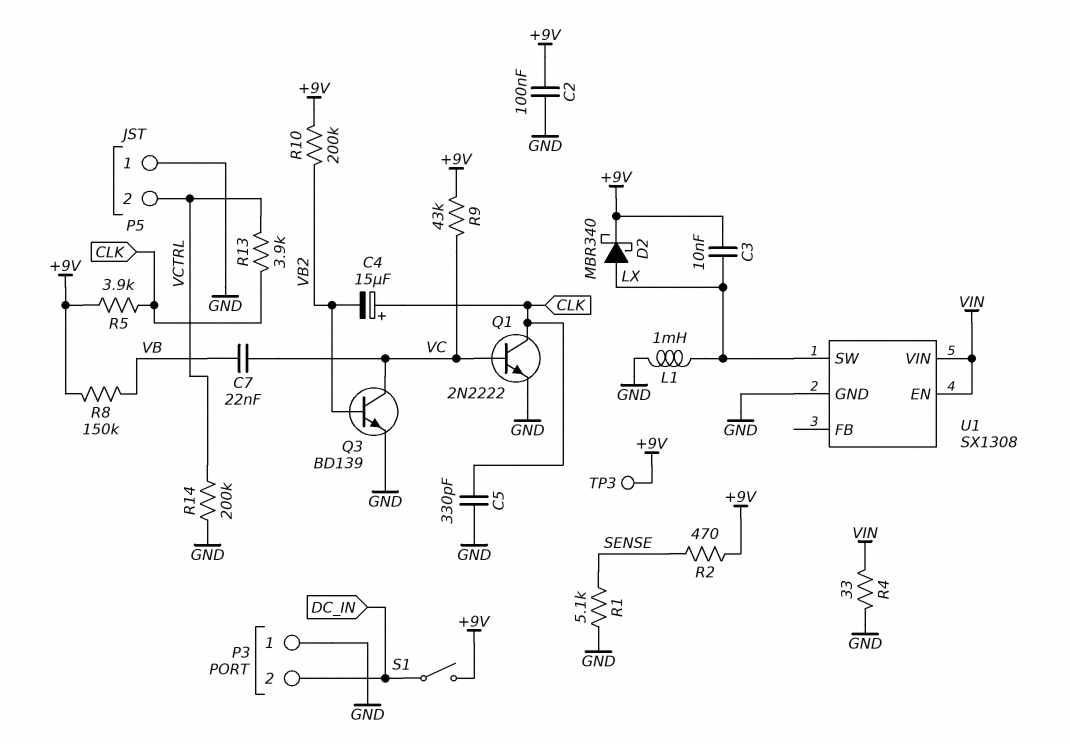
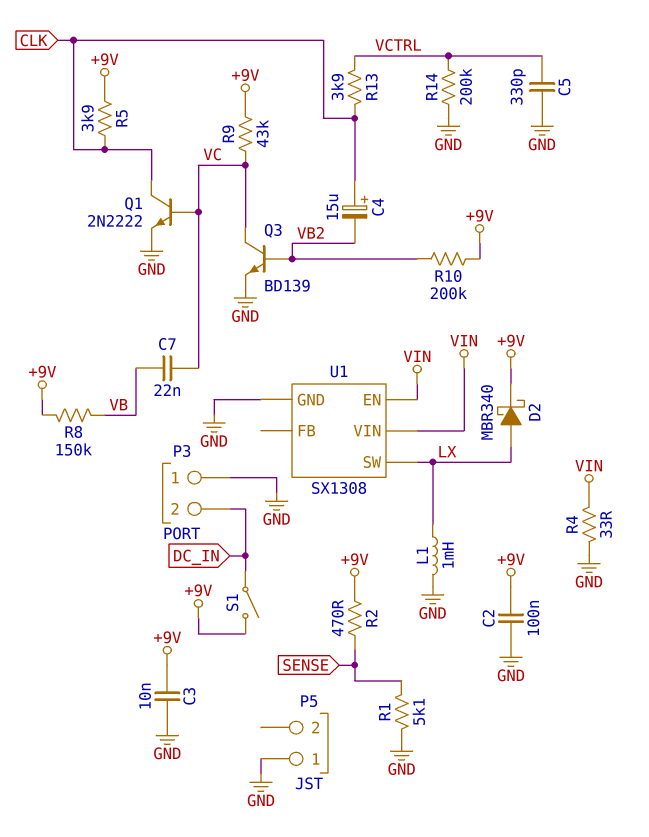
C3: 10nF (+9V, LX) -> 10nF (+9V, GND)
C5: 330pF (CLK, GND) -> 330pF (GND, VCTRL)
P5 pin 2: VCTRL -> none
TP3: test point (+9V) -> none

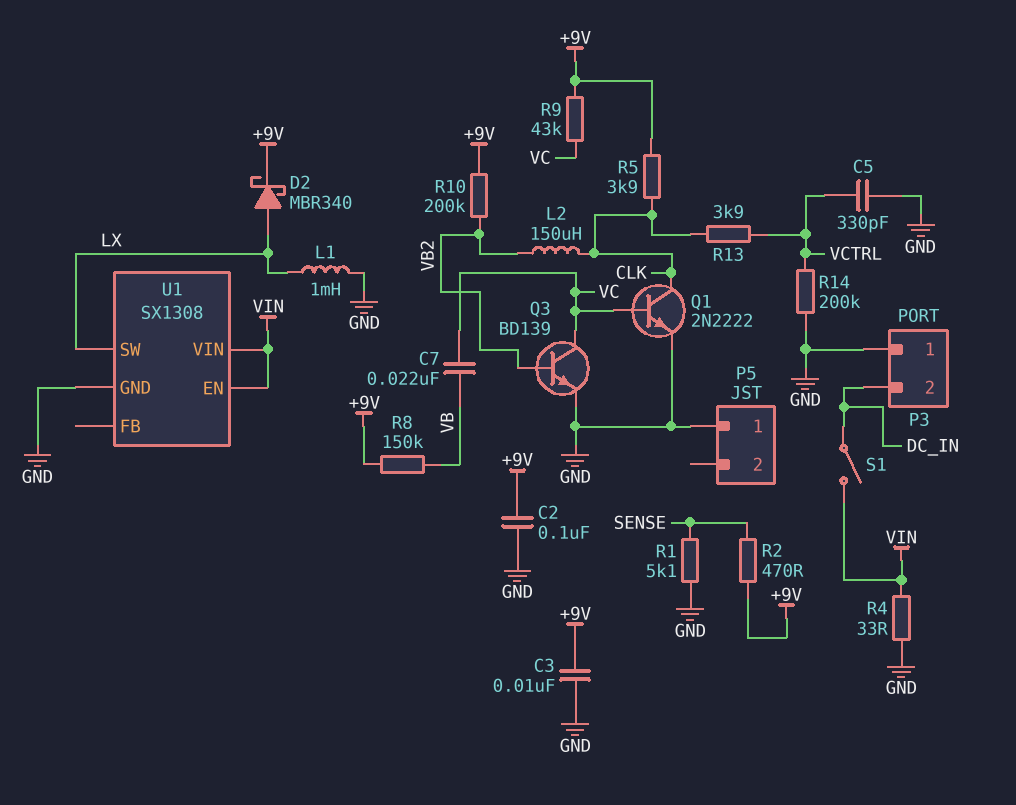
C4: 15uF (plus CLK, minus VB2) -> none
L2: none -> 150uH (CLK, VB2)
S1: switch (+9V, DC_IN) -> switch (DC_IN, VIN)

